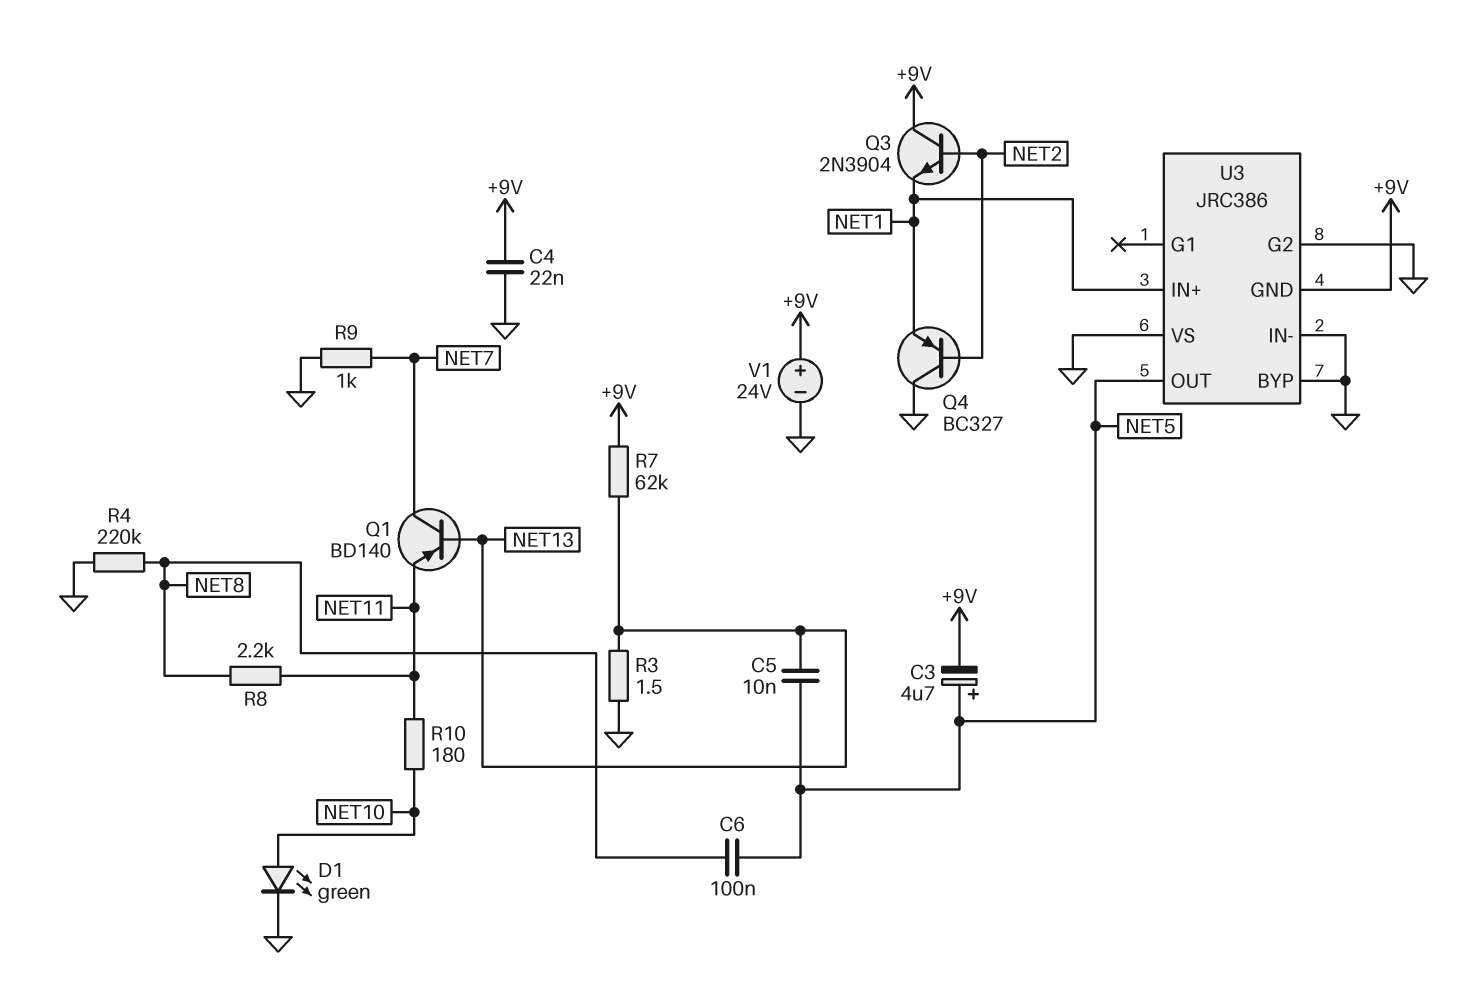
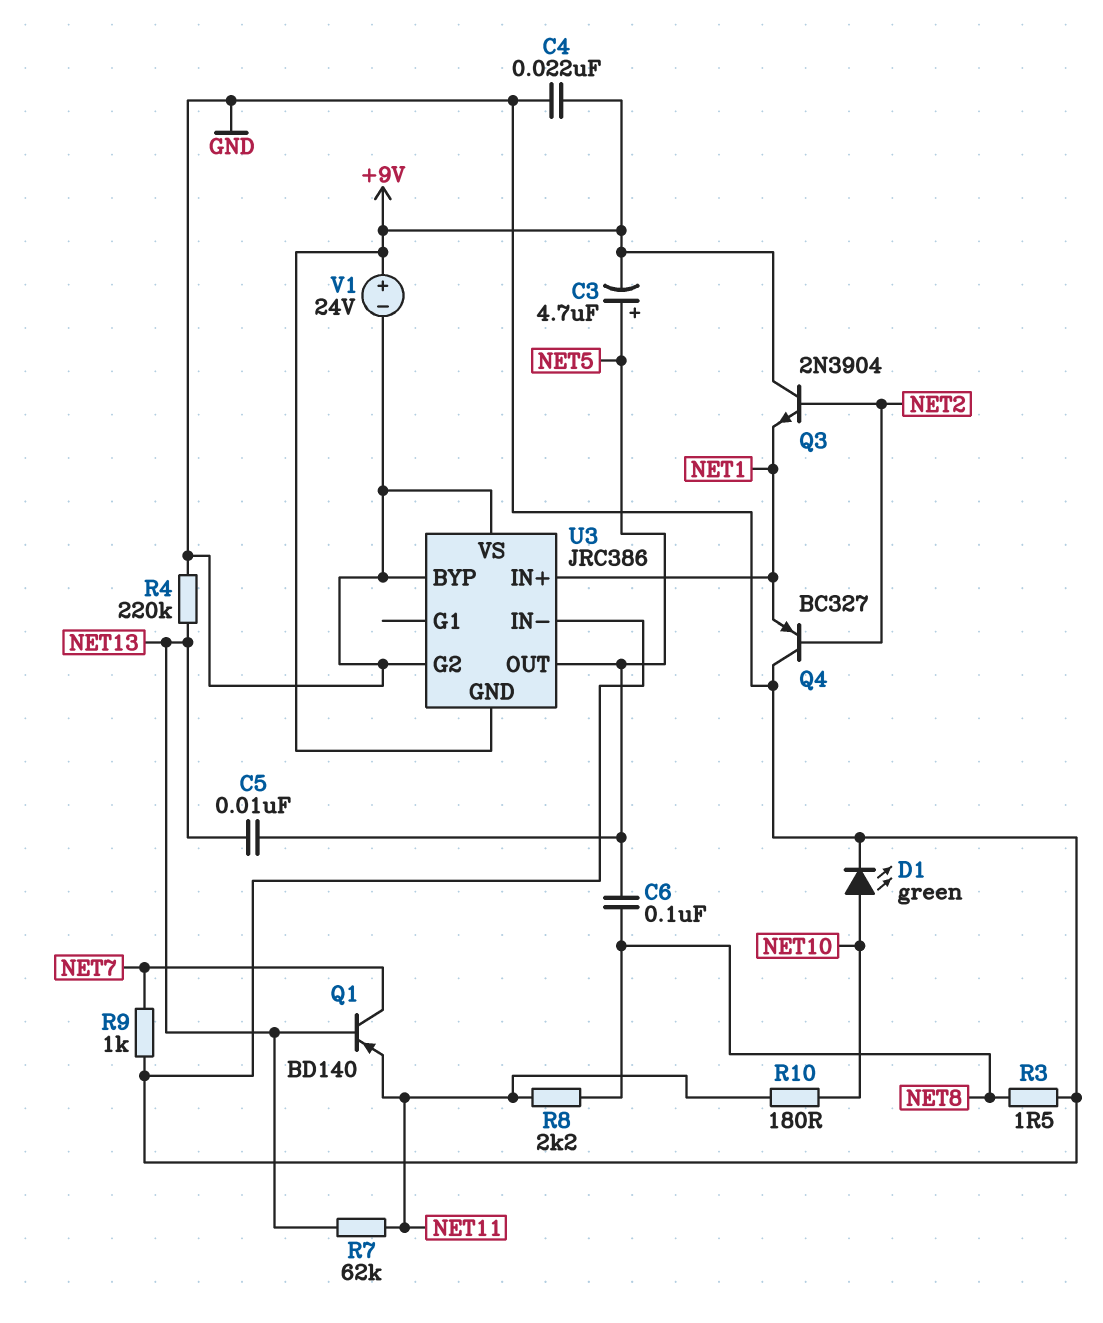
R3: 1.5 (GND, NET13) -> 1.5 (GND, NET8)
R4: 220k (GND, NET8) -> 220k (GND, NET13)
R7: 62k (+9V, NET13) -> 62k (NET11, NET13)

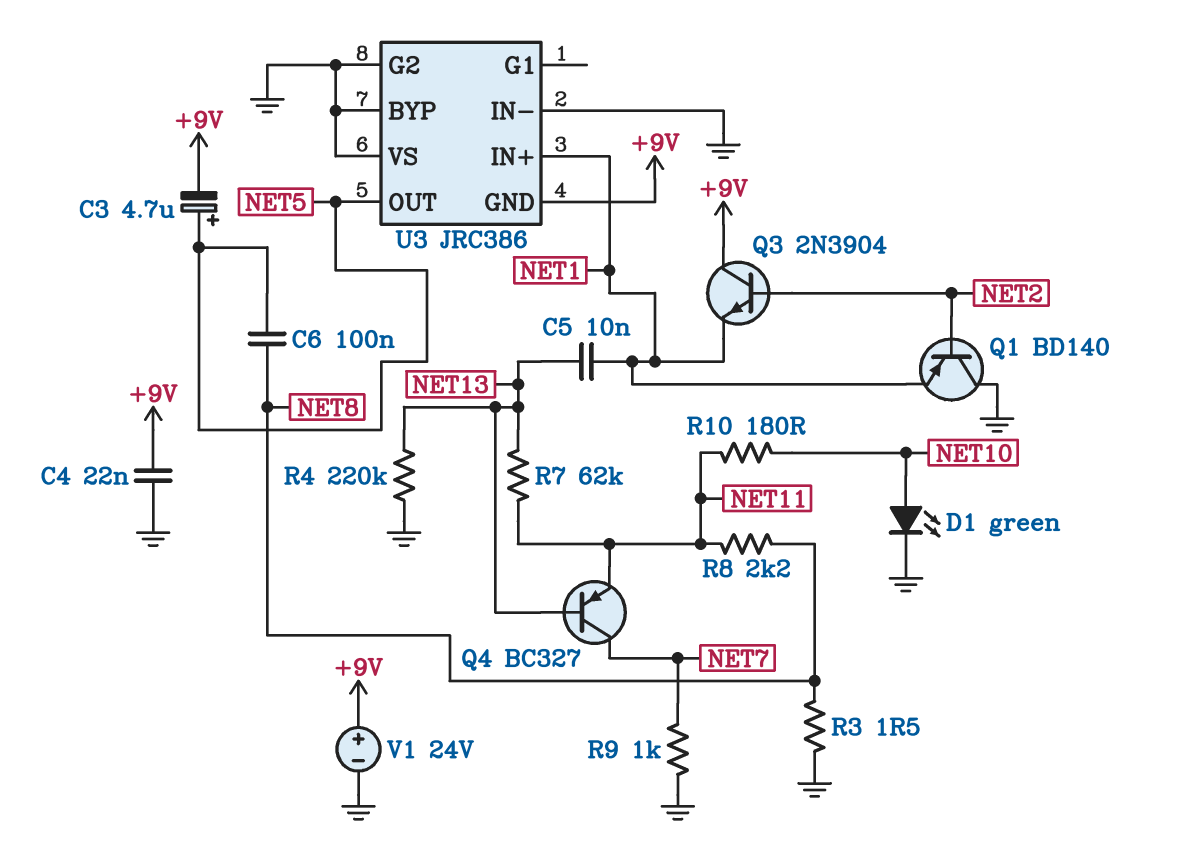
C5: 10nF (NET5, NET13) -> 10nF (NET1, NET13)
Q1: PNP BD140 (B NET13, C NET7, E NET11) -> PNP BD140 (B NET2, C GND, E NET1)
Q4: PNP BC327 (B NET2, C GND, E NET1) -> PNP BC327 (B NET13, C NET7, E NET11)

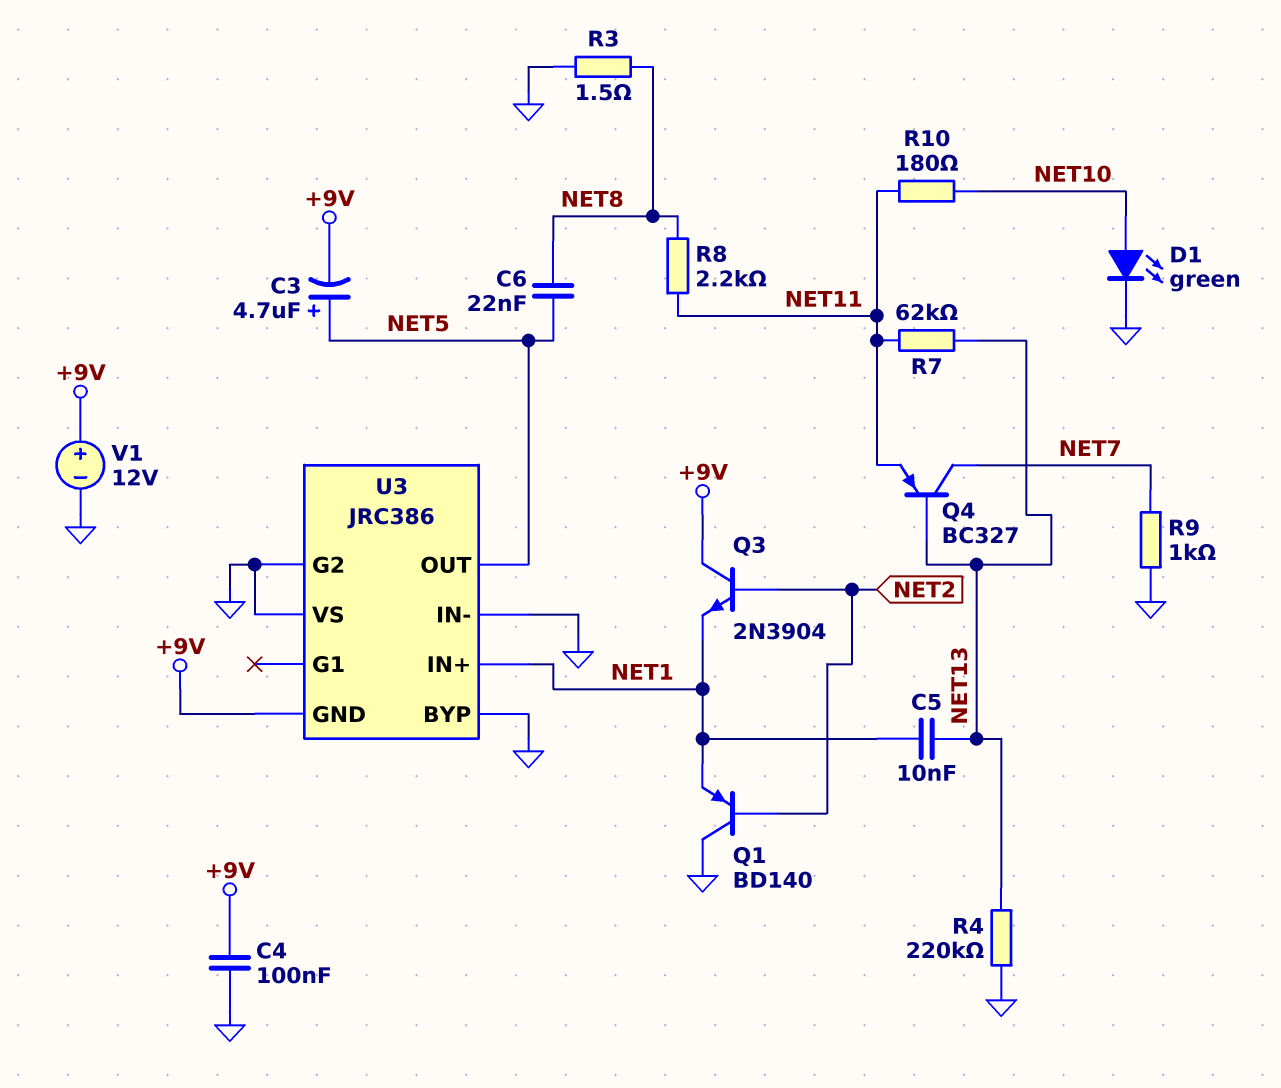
C4: 22nF (+9V, GND) -> 100nF (+9V, GND)
C6: 100nF (NET5, NET8) -> 22nF (NET5, NET8)
V1: 24V (plus +9V, minus GND) -> 12V (plus +9V, minus GND)

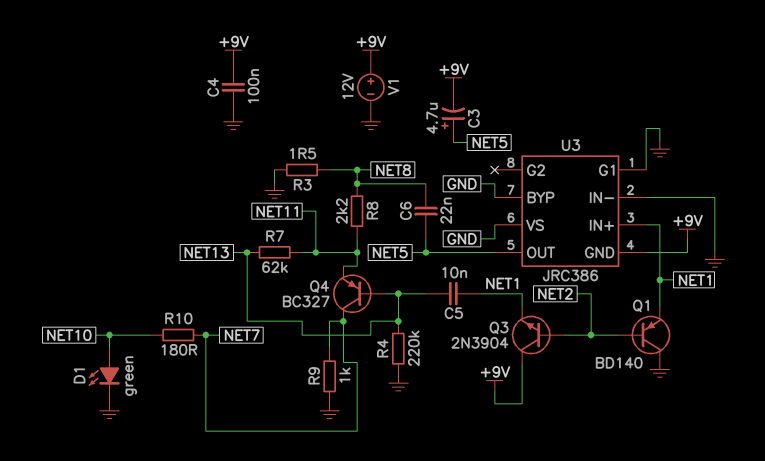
R10: 180 (NET10, NET11) -> 180 (NET7, NET10)
U3 pin G1: none -> GND
U3 pin G2: GND -> none

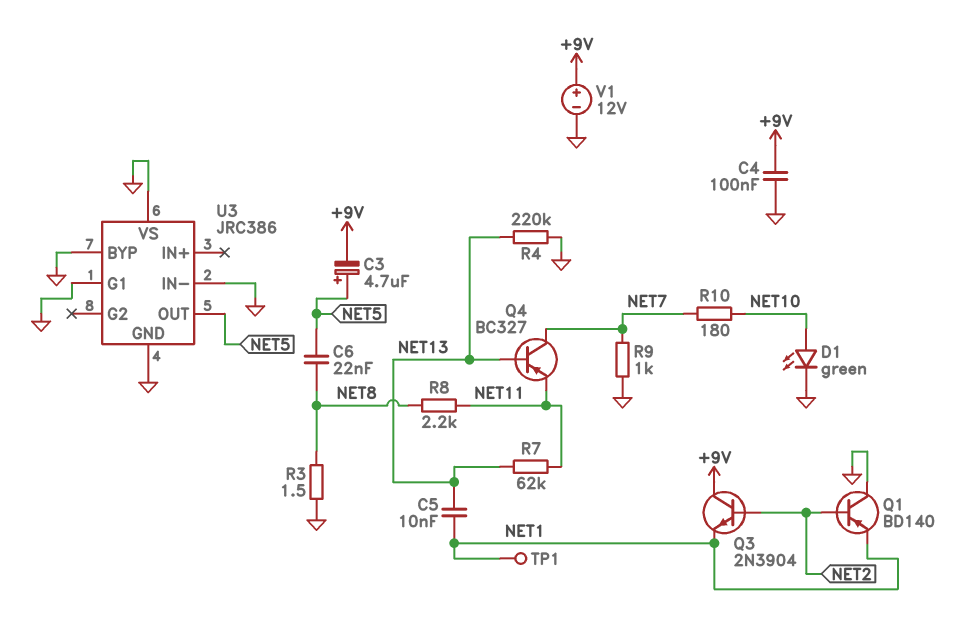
TP1: none -> test point (NET1)
U3 pin GND: +9V -> GND
U3 pin IN+: NET1 -> none

